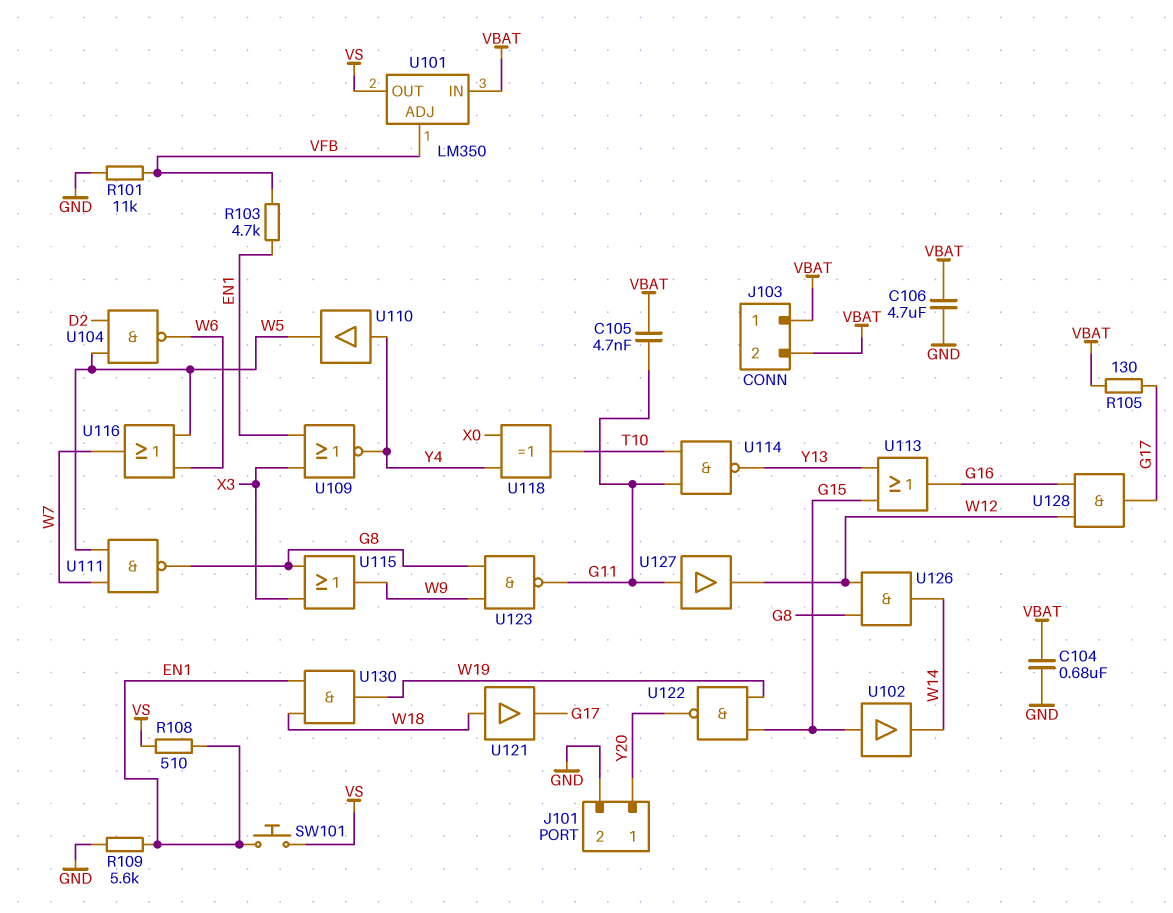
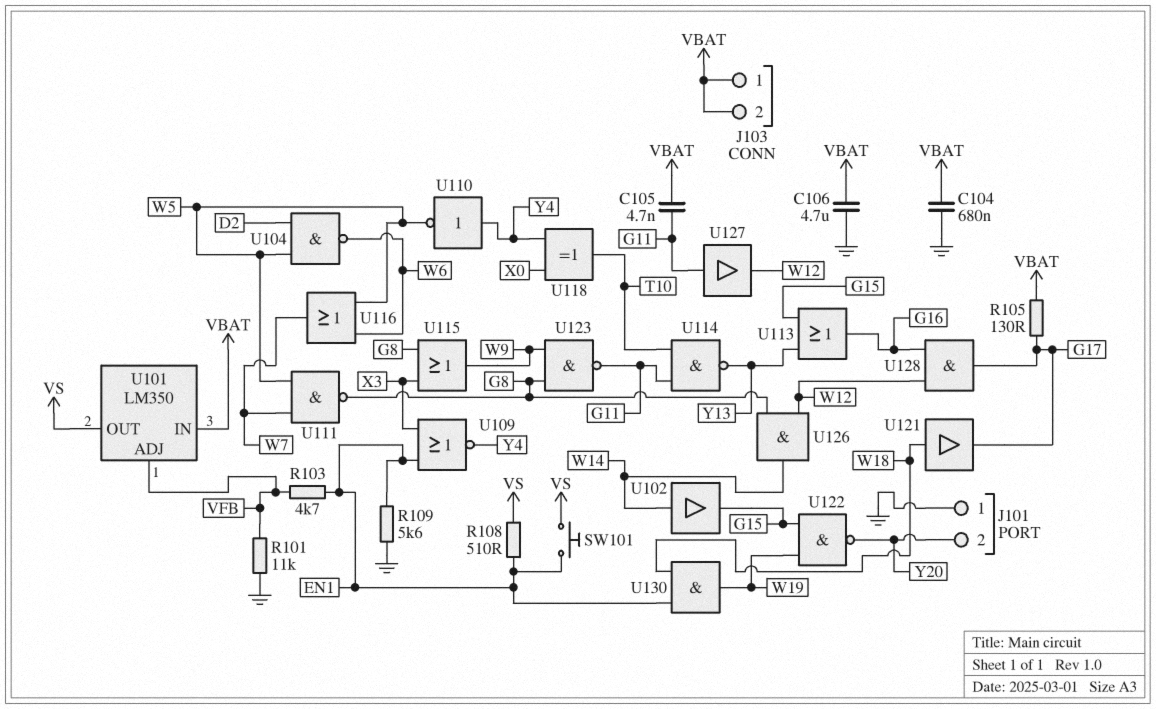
J101 pin 1: Y20 -> GND
J101 pin 2: GND -> Y20
U102: buffer (in G15, out W14) -> buffer (in W14, out G15)
U110: buffer (in Y4, out W5) -> NOT (in Y4, out W5)

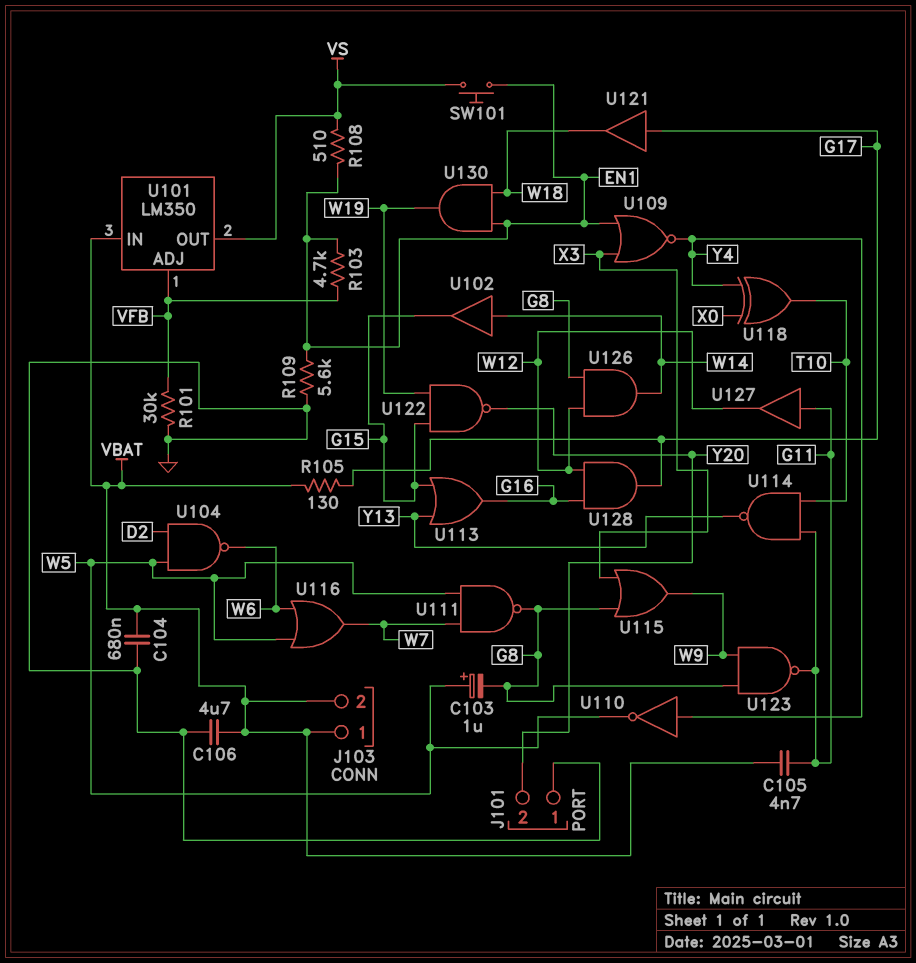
C103: none -> 1uF (plus W5, minus G8)
R101: 11k (GND, VFB) -> 30k (GND, VFB)
U121: buffer (in W18, out G17) -> buffer (in G17, out W18)

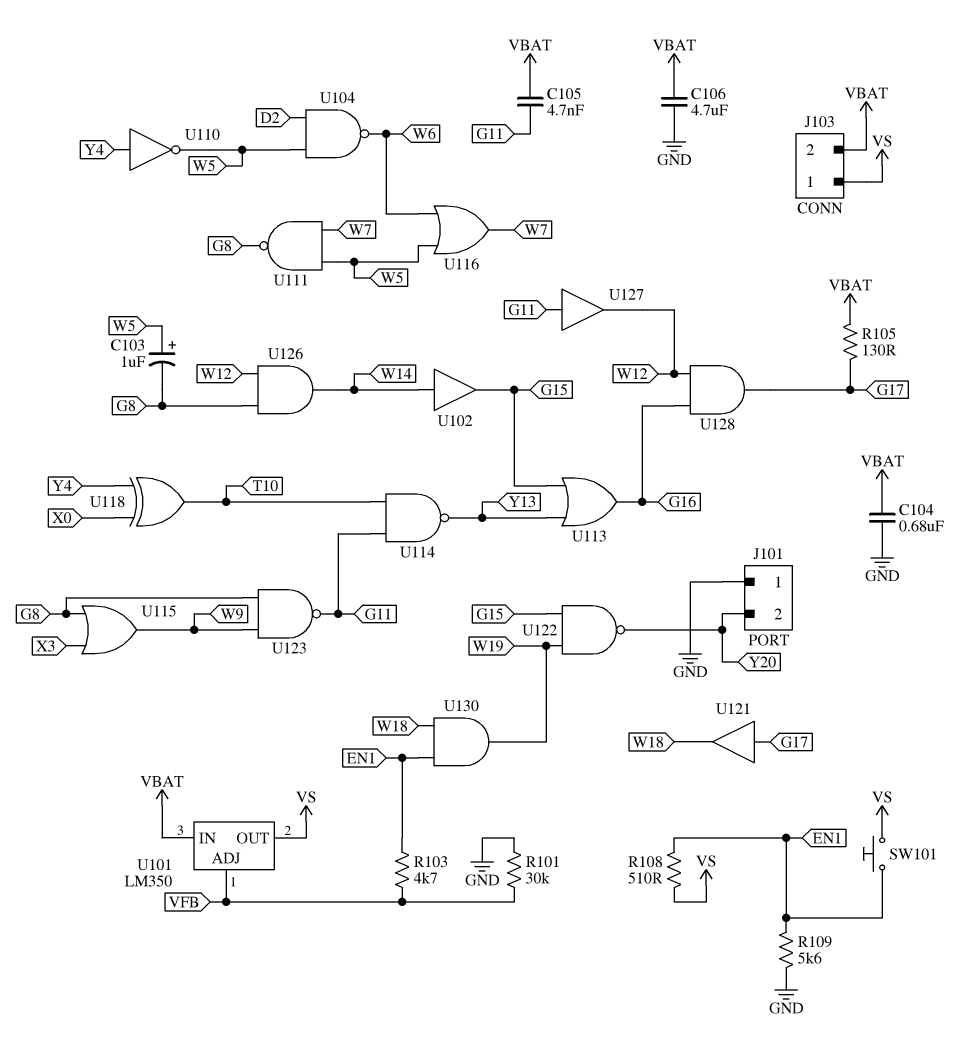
J103 pin 1: VBAT -> VS
U109: NOR (in EN1, in X3, out Y4) -> none

